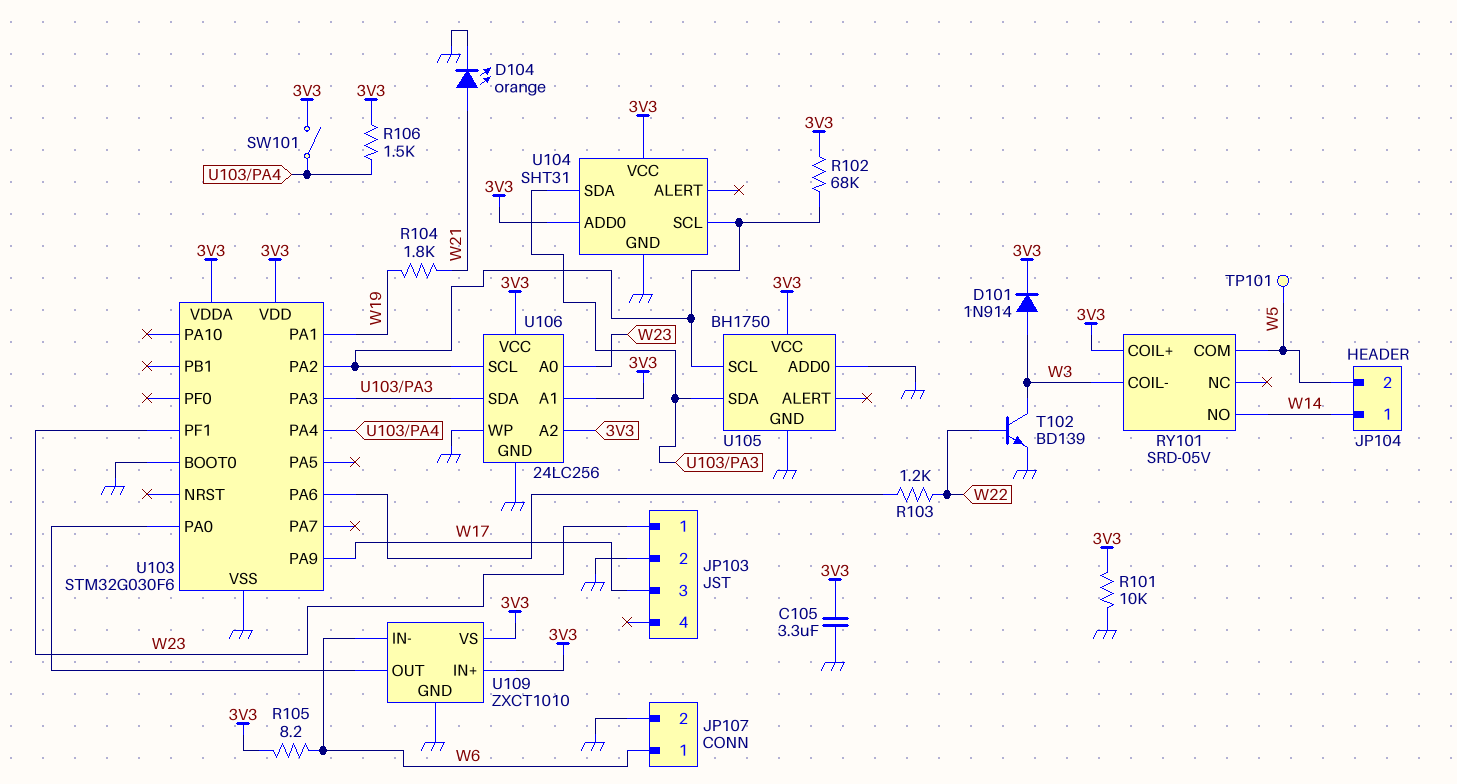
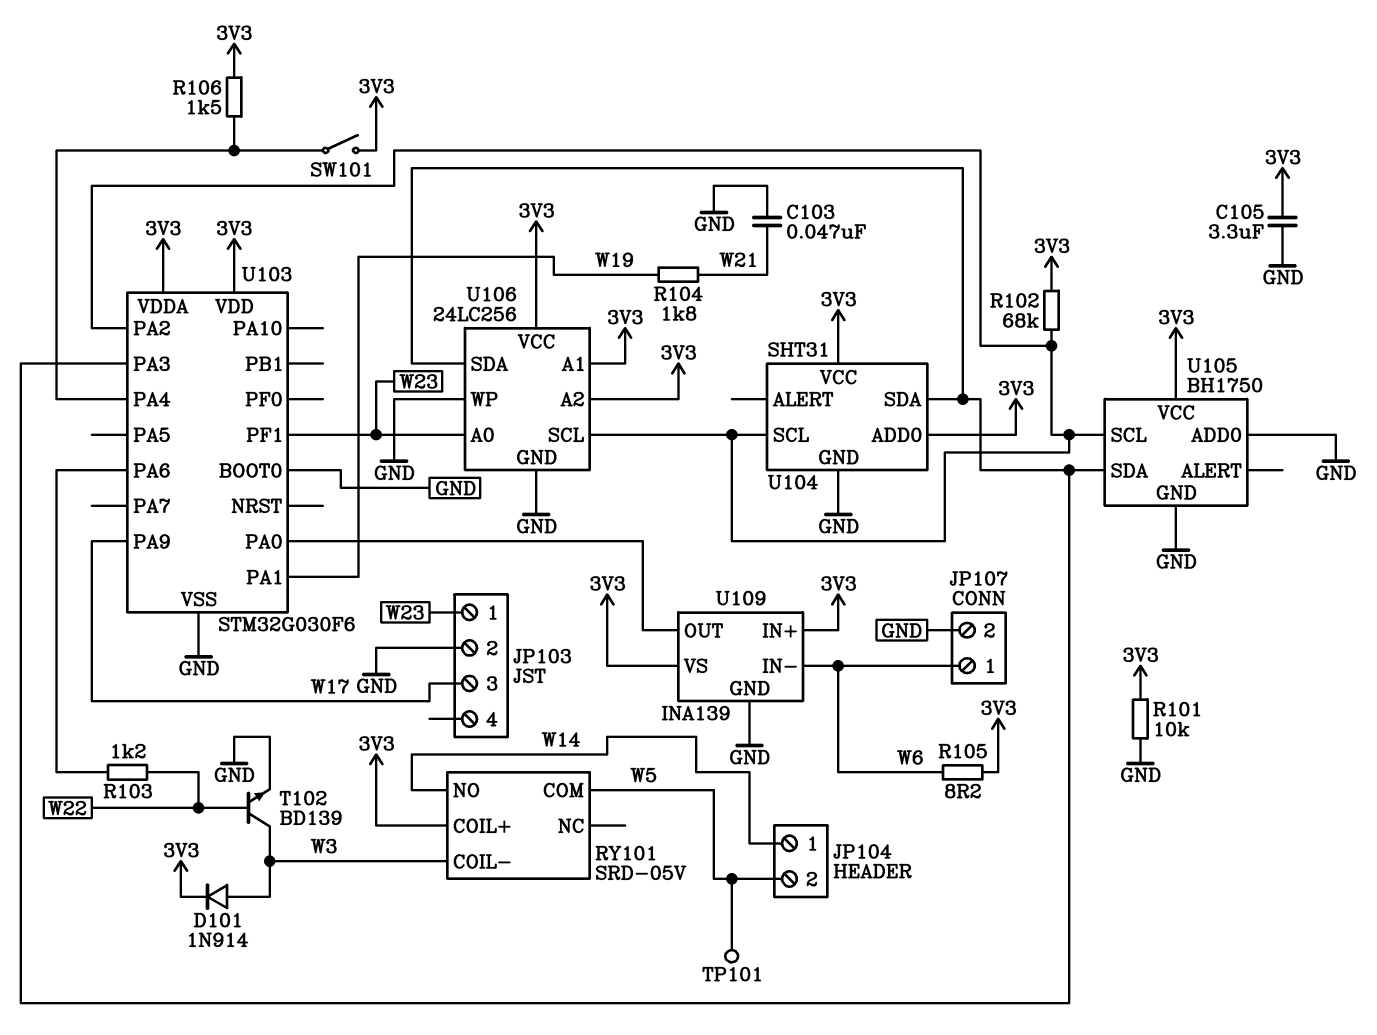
C103: none -> 47nF (GND, W21)
D104: LED orange (A W21, K GND) -> none
U109: ZXCT1010 -> INA139

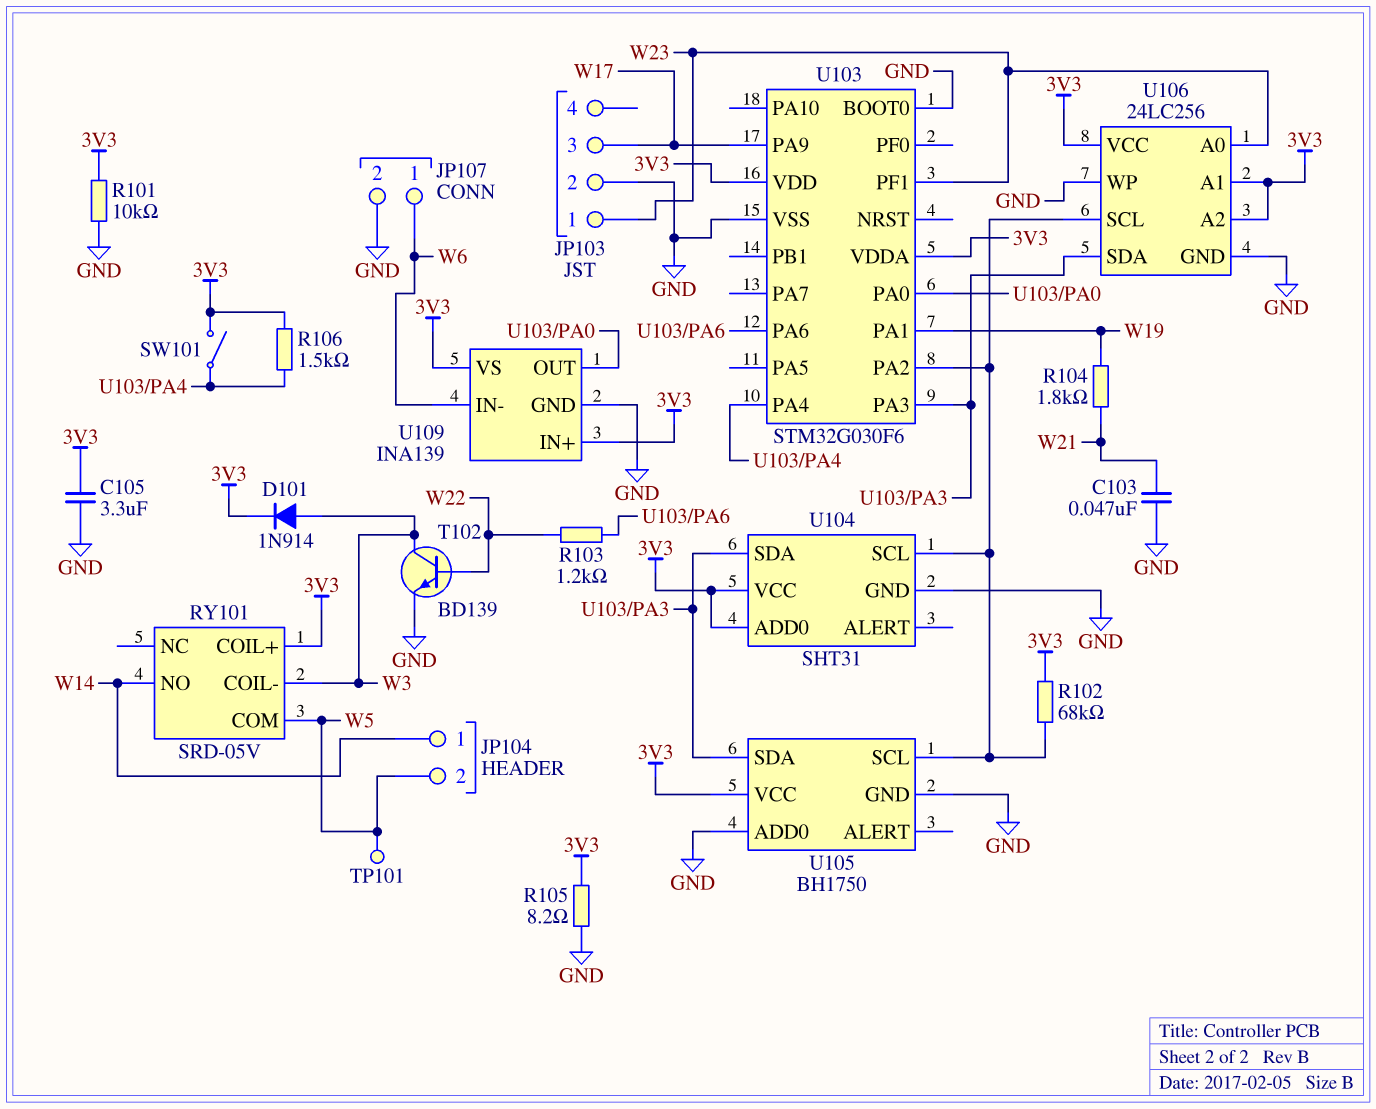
R105: 8.2 (3V3, W6) -> 8.2 (3V3, GND)

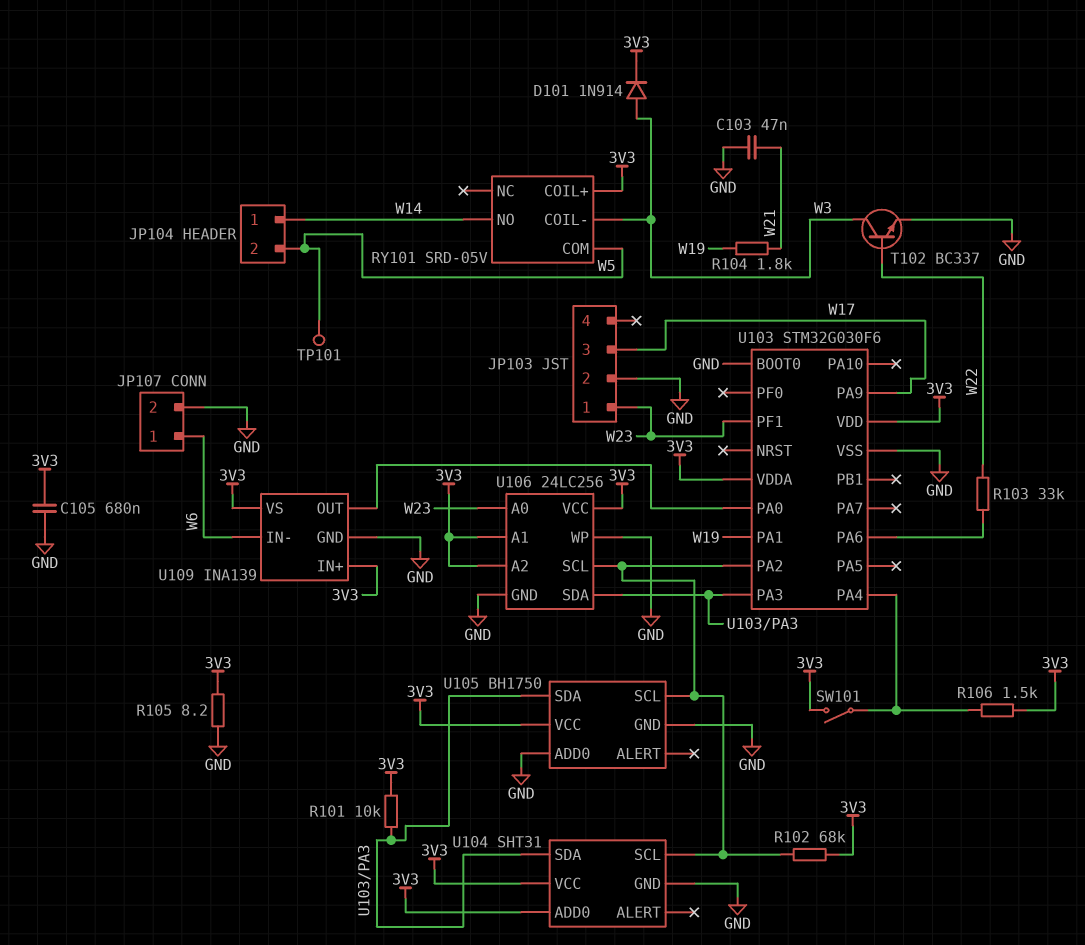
C105: 3.3uF (3V3, GND) -> 680nF (3V3, GND)
R101: 10k (3V3, GND) -> 10k (3V3, U103/PA3)
R103: 1.2k (U103/PA6, W22) -> 33k (U103/PA6, W22)
T102: NPN BD139 (B W22, C W3, E GND) -> NPN BC337 (B W22, C W3, E GND)

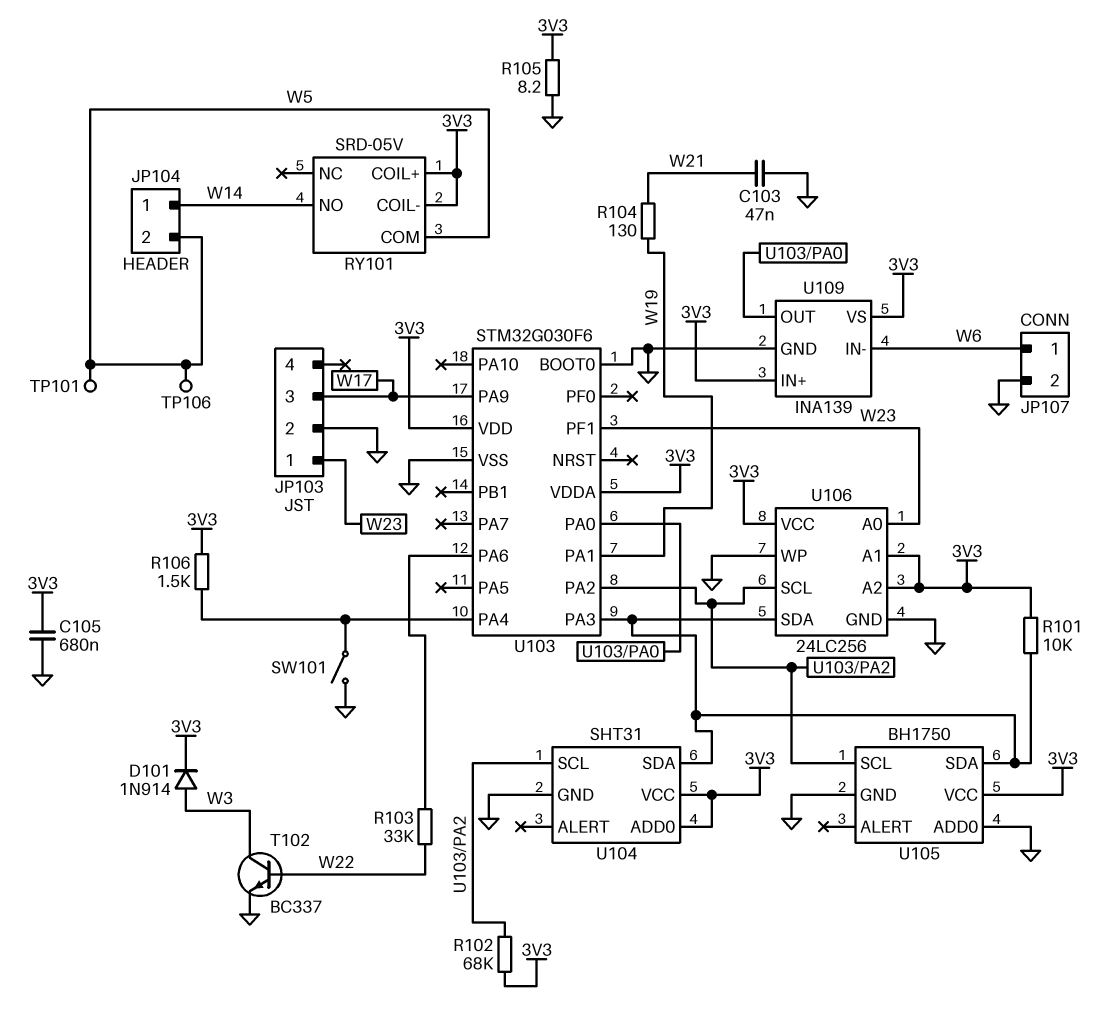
R104: 1.8k (W19, W21) -> 130 (W19, W21)
RY101 pin COIL-: W3 -> 3V3
SW101: switch (3V3, U103/PA4) -> switch (GND, U103/PA4)
TP106: none -> test point (W5)

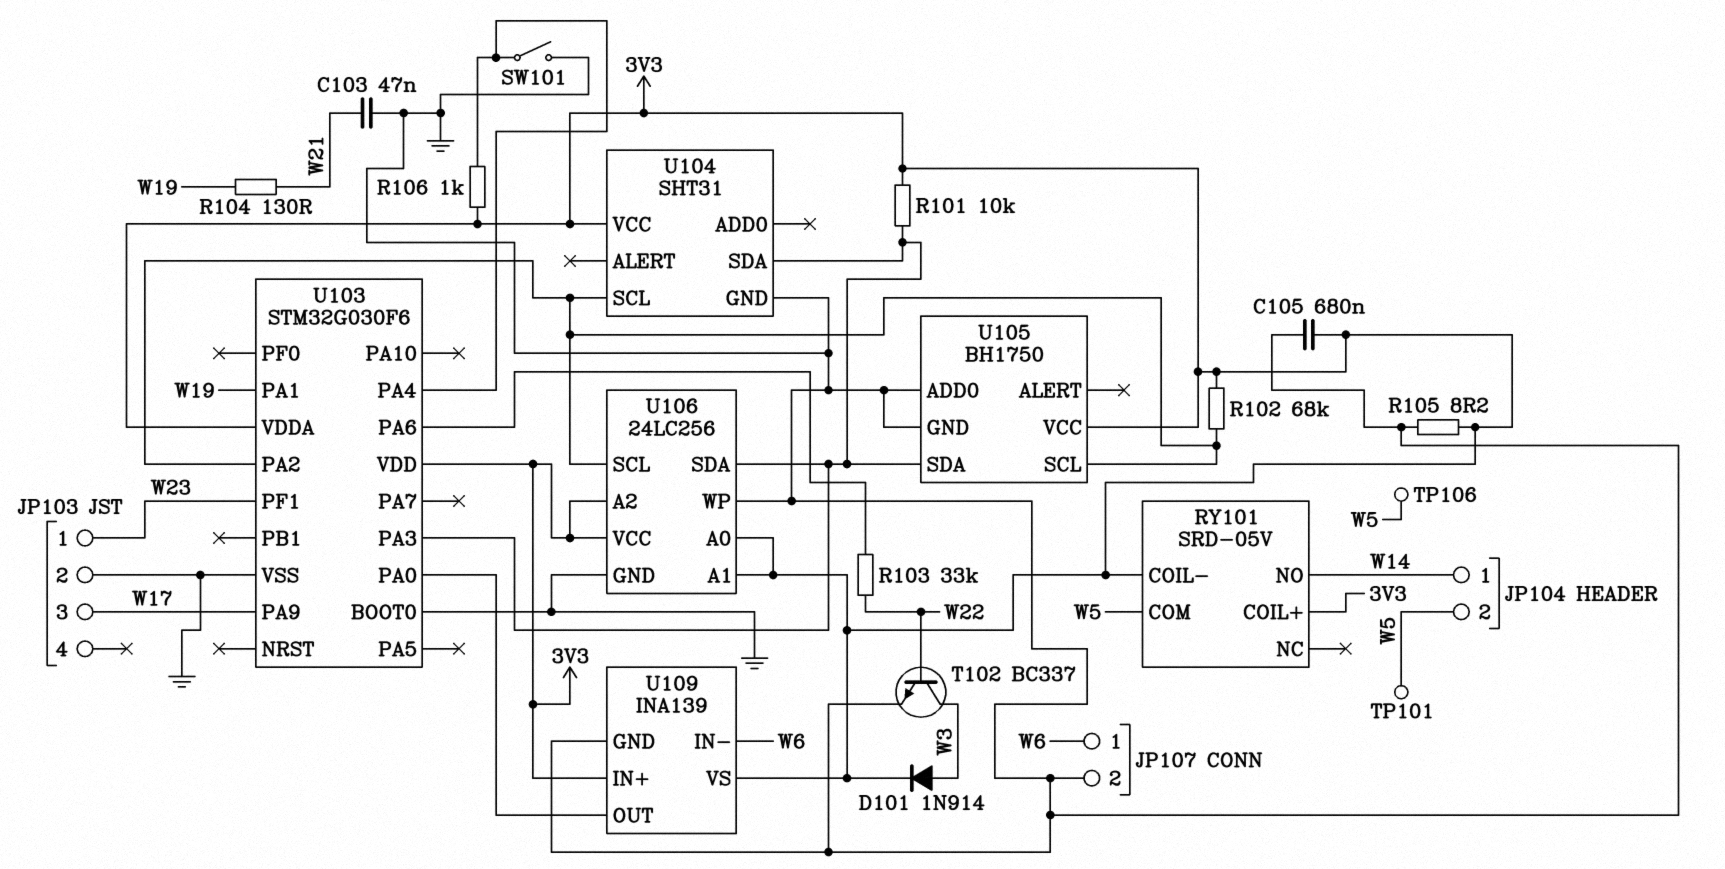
R106: 1.5k (3V3, U103/PA4) -> 1k (3V3, U103/PA4)
U104 pin ADD0: 3V3 -> none
U106 pin A0: W23 -> 3V3

